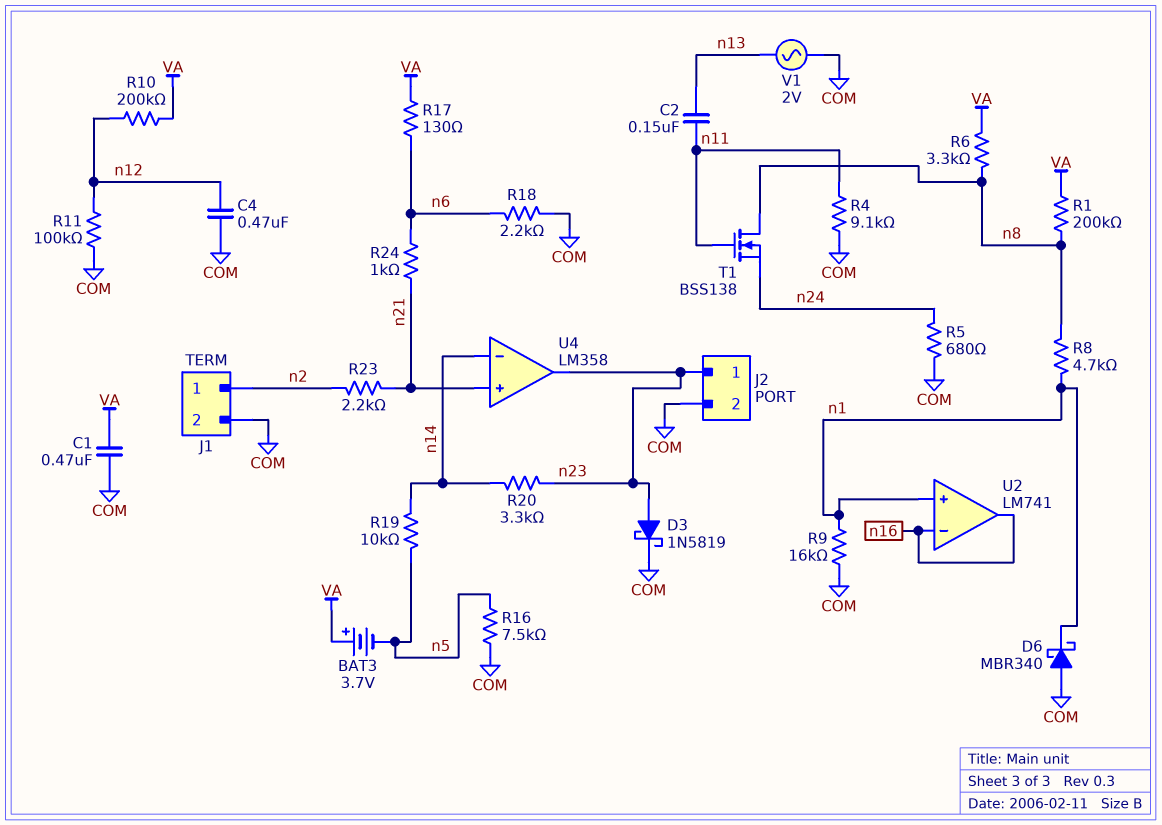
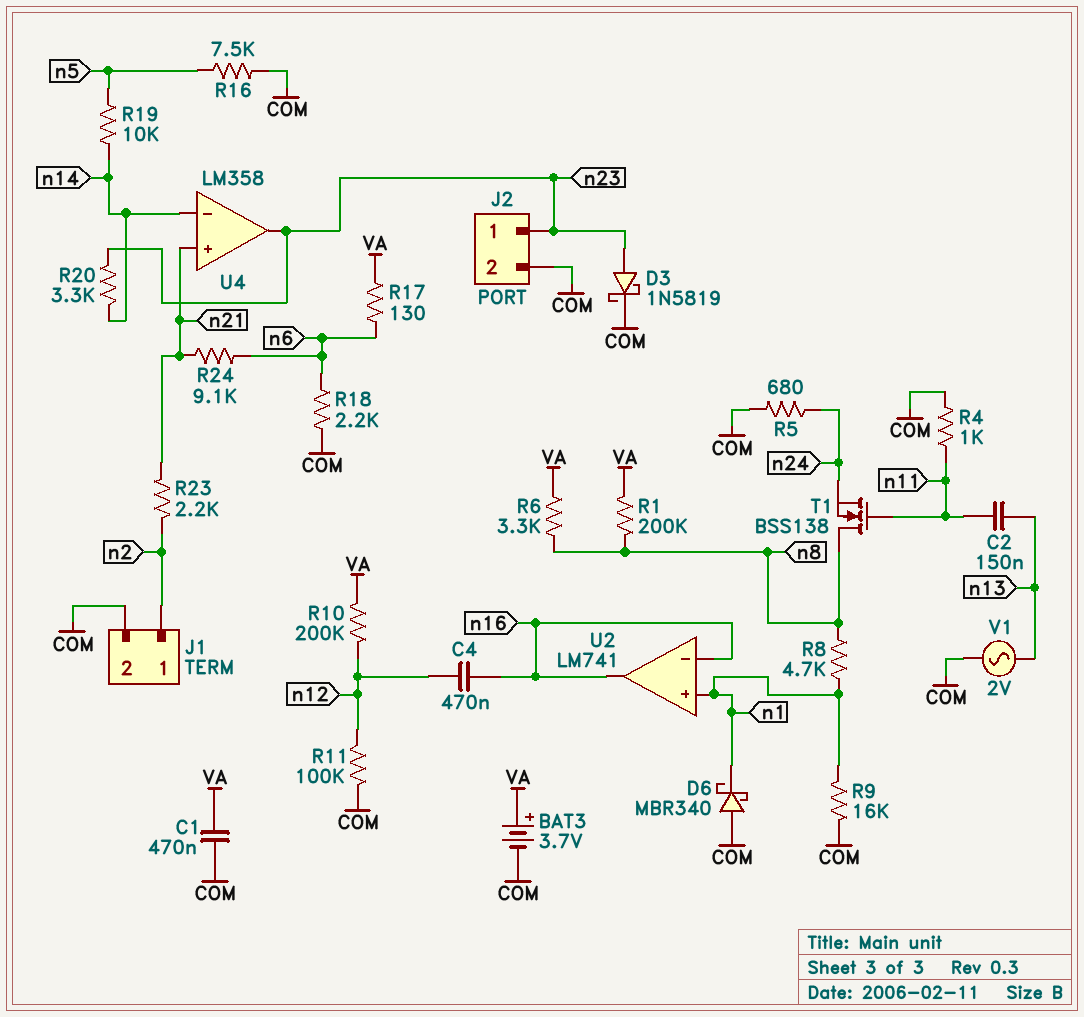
BAT3: 3.7V (plus VA, minus n5) -> 3.7V (plus VA, minus COM)
C4: 470nF (COM, n12) -> 470nF (n12, n16)
R4: 9.1k (COM, n11) -> 1k (COM, n11)
R24: 1k (n6, n21) -> 9.1k (n6, n21)

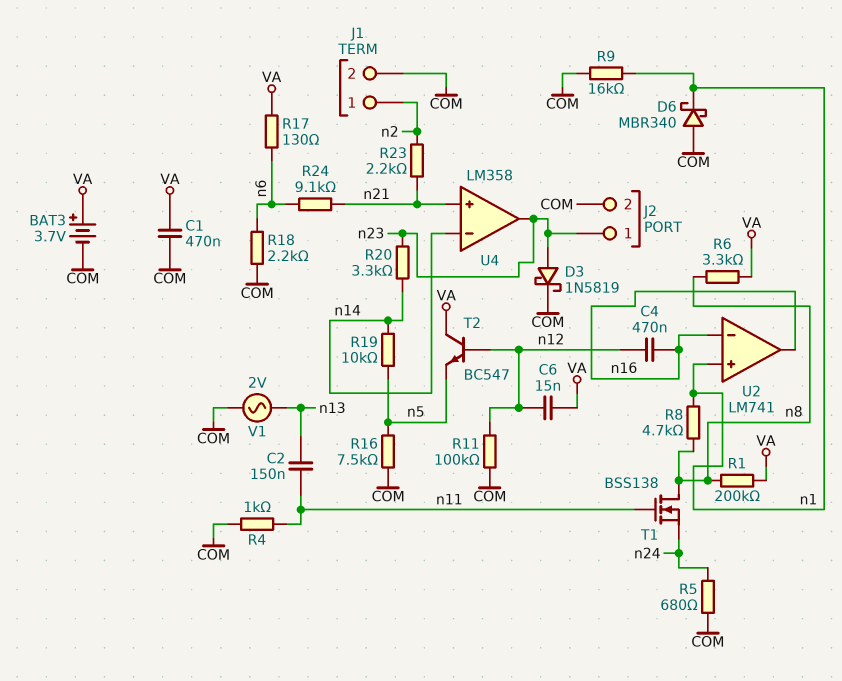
C6: none -> 15nF (VA, n12)
R10: 200k (VA, n12) -> none
T2: none -> NPN BC547 (B n12, C VA, E n5)

